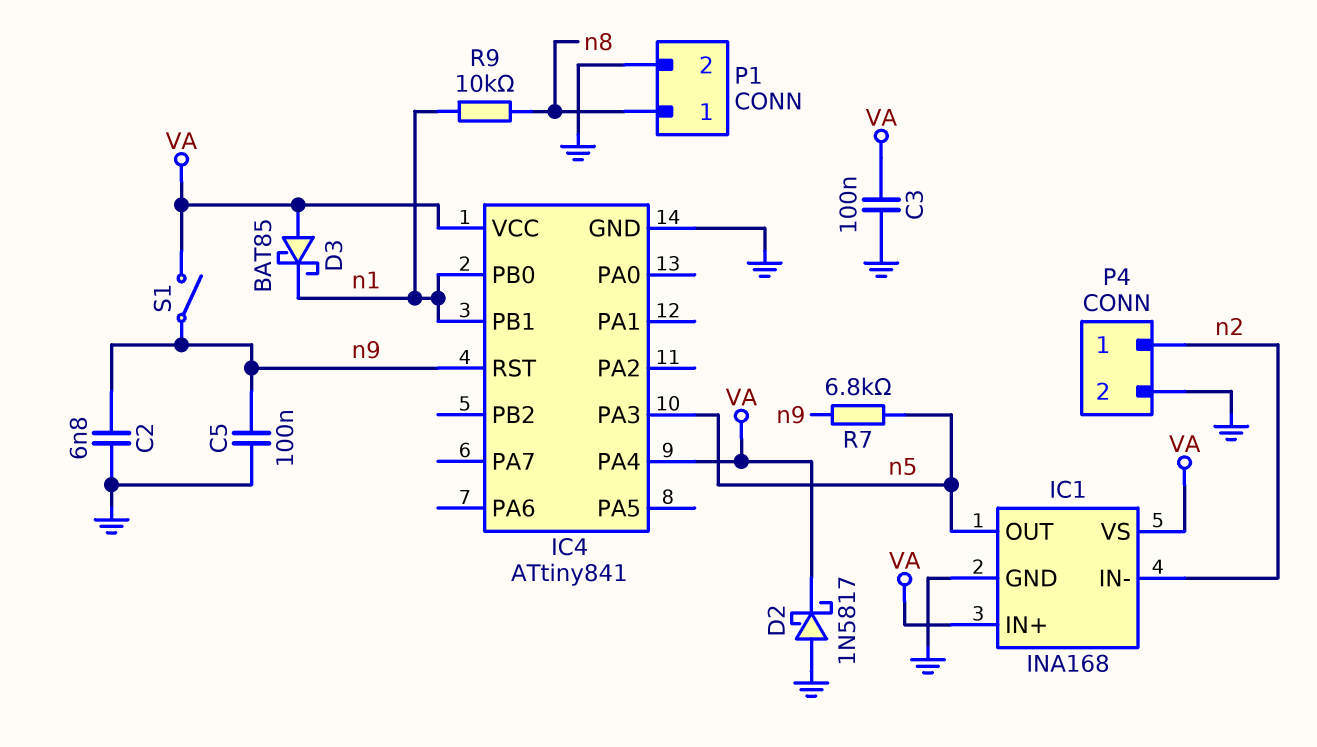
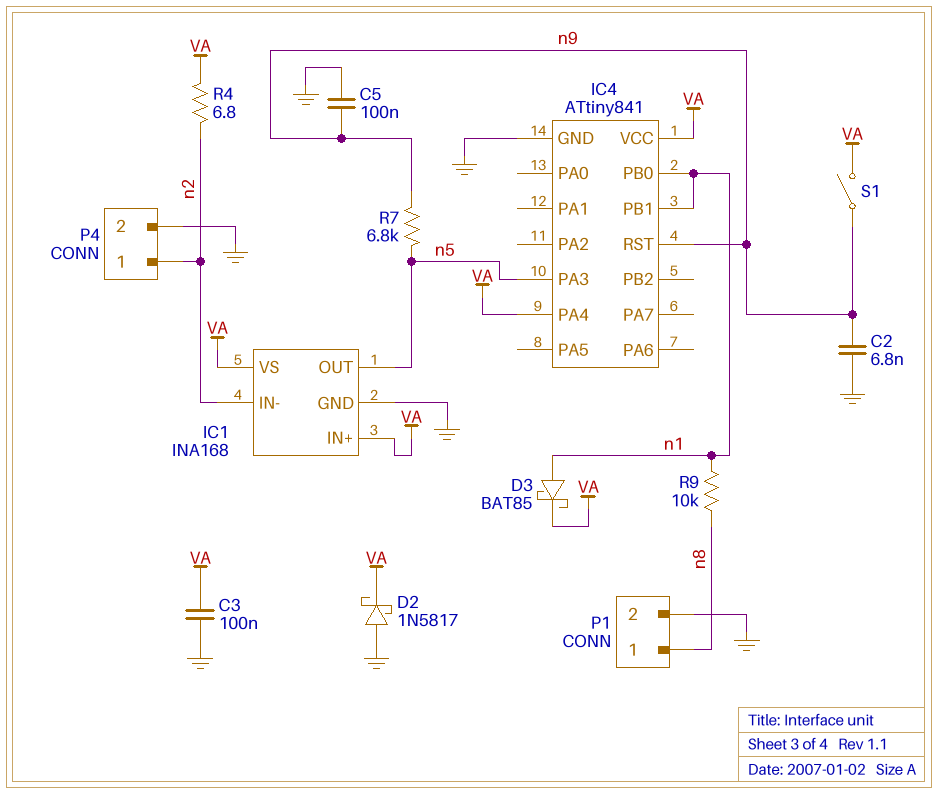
D3: schottky BAT85 (A VA, K n1) -> schottky BAT85 (A n1, K VA)
R4: none -> 6.8 (VA, n2)

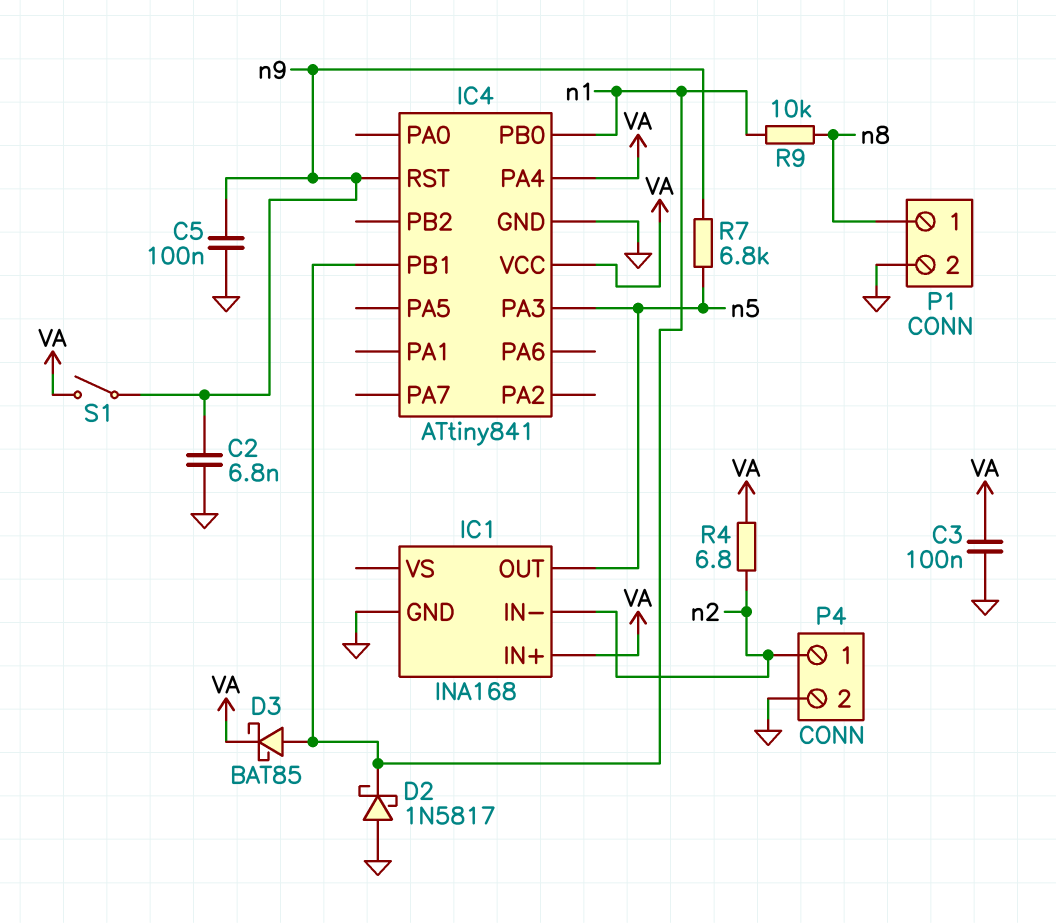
D2: schottky 1N5817 (A GND, K VA) -> schottky 1N5817 (A GND, K n1)
IC1 pin VS: VA -> none

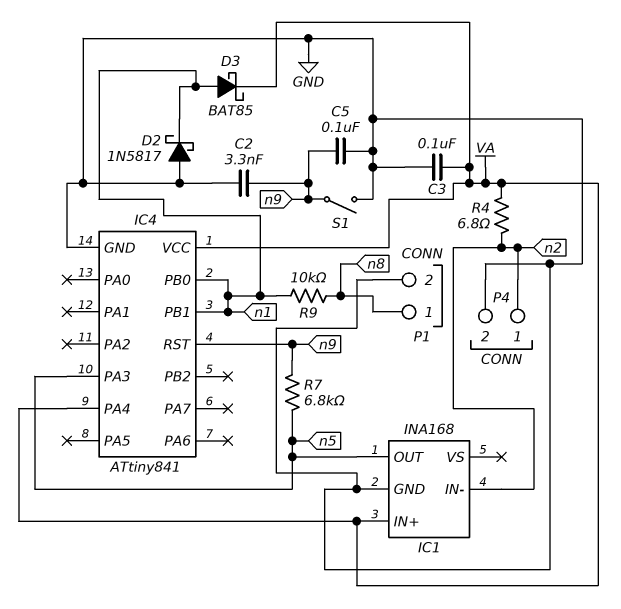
C2: 6.8nF (GND, n9) -> 3.3nF (GND, n9)
S1: switch (VA, n9) -> switch (GND, n9)

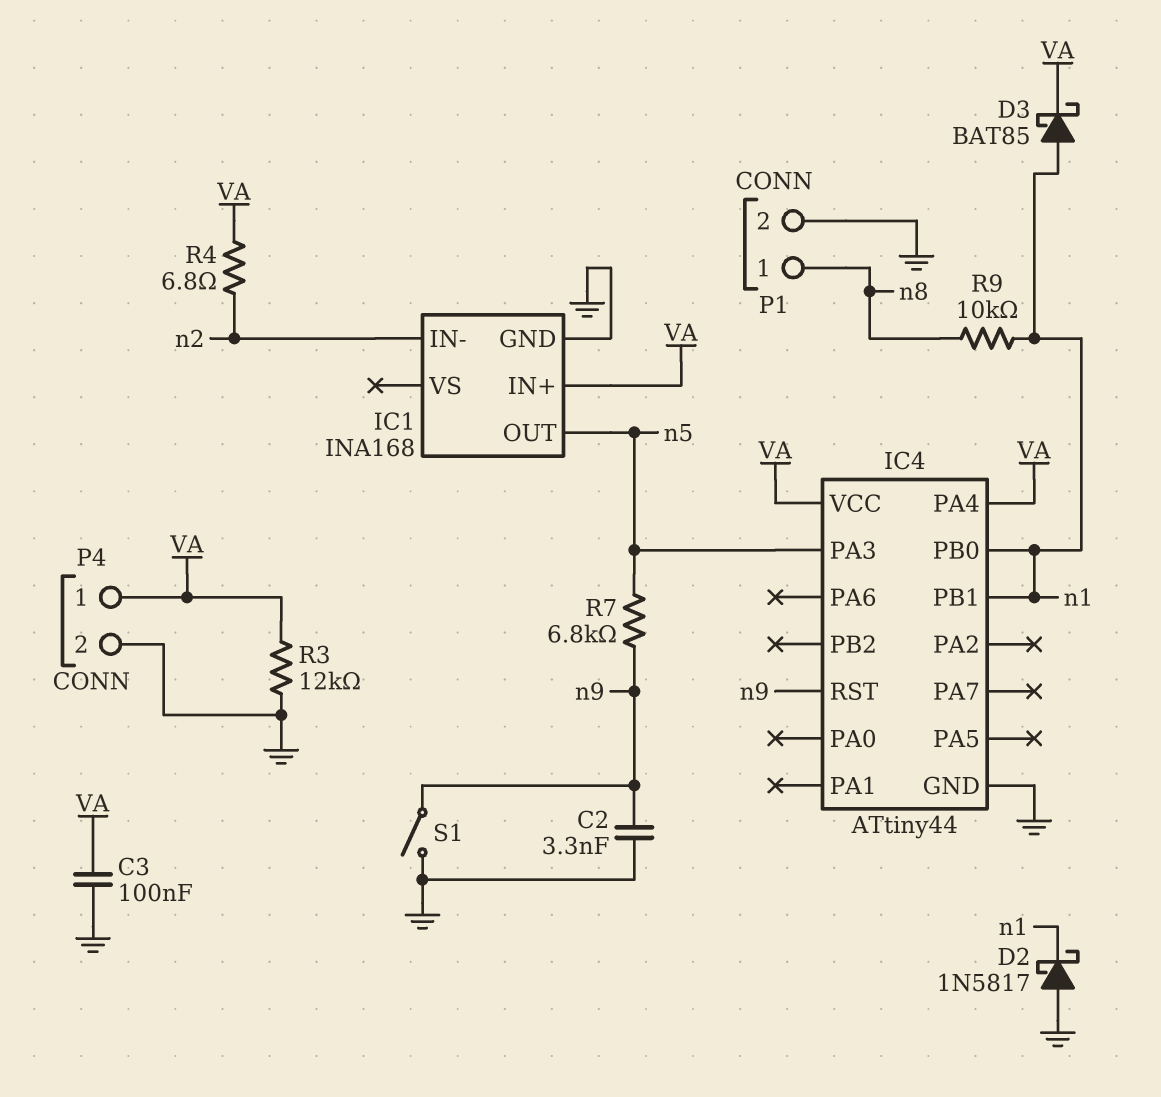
C5: 100nF (GND, n9) -> none
IC4: ATtiny841 -> ATtiny44
P4 pin 1: n2 -> VA
R3: none -> 12k (GND, VA)

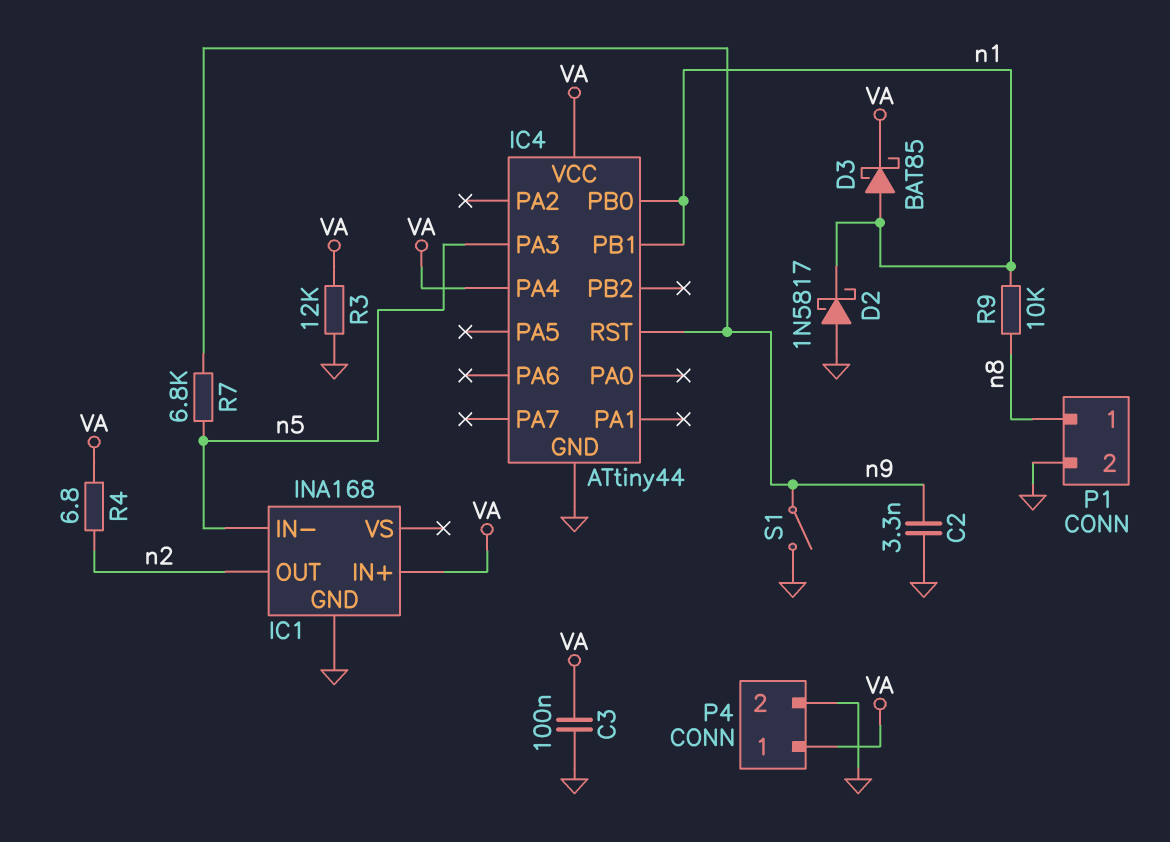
IC1 pin IN-: n2 -> n5
IC1 pin OUT: n5 -> n2

